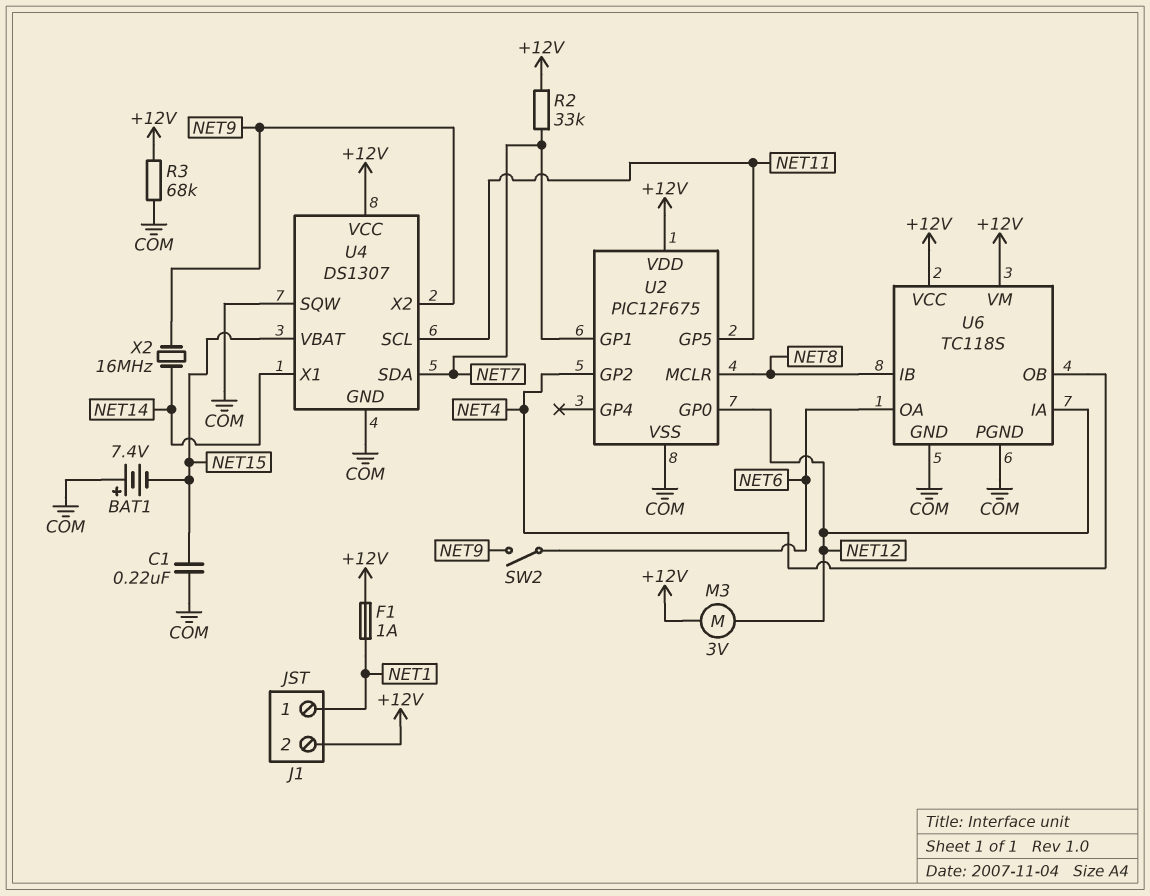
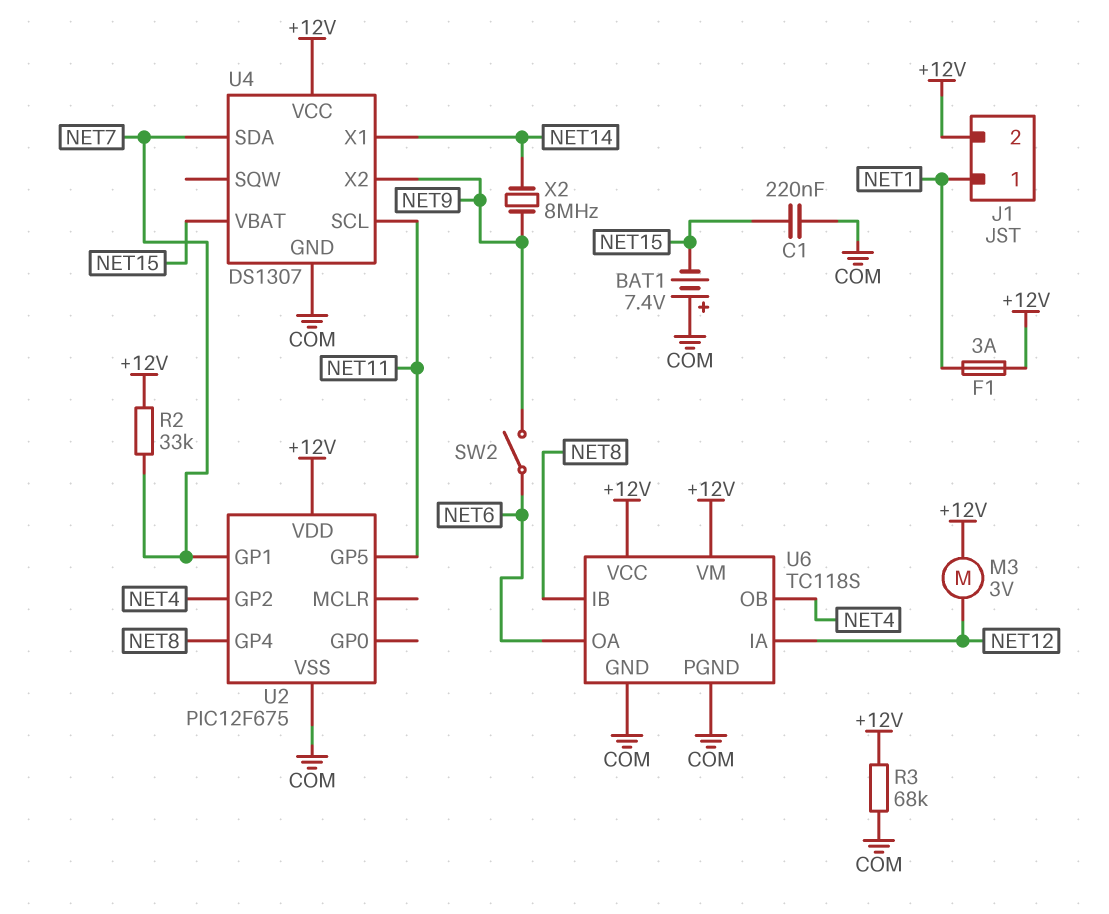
F1: 1A (+12V, NET1) -> 3A (+12V, NET1)
U2 pin GP0: NET12 -> none
U2 pin GP4: none -> NET8
U2 pin MCLR: NET8 -> none
U4 pin SQW: COM -> none
X2: 16MHz (NET9, NET14) -> 8MHz (NET9, NET14)

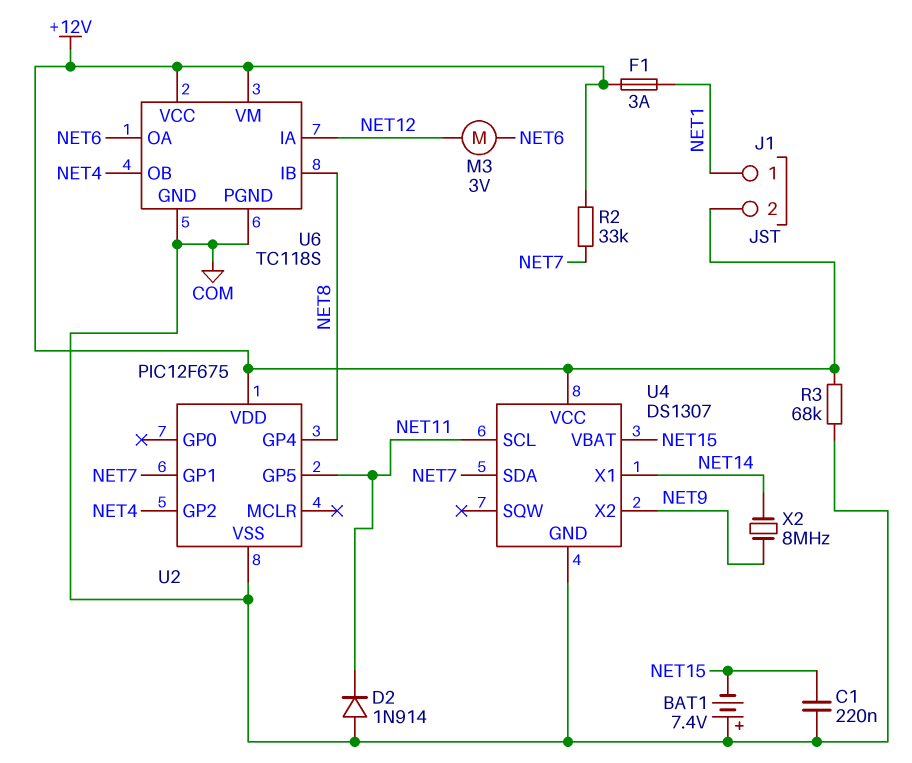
D2: none -> diode 1N914 (A COM, K NET11)
M3: motor 3V (+12V, NET12) -> motor 3V (NET6, NET12)
SW2: switch (NET6, NET9) -> none

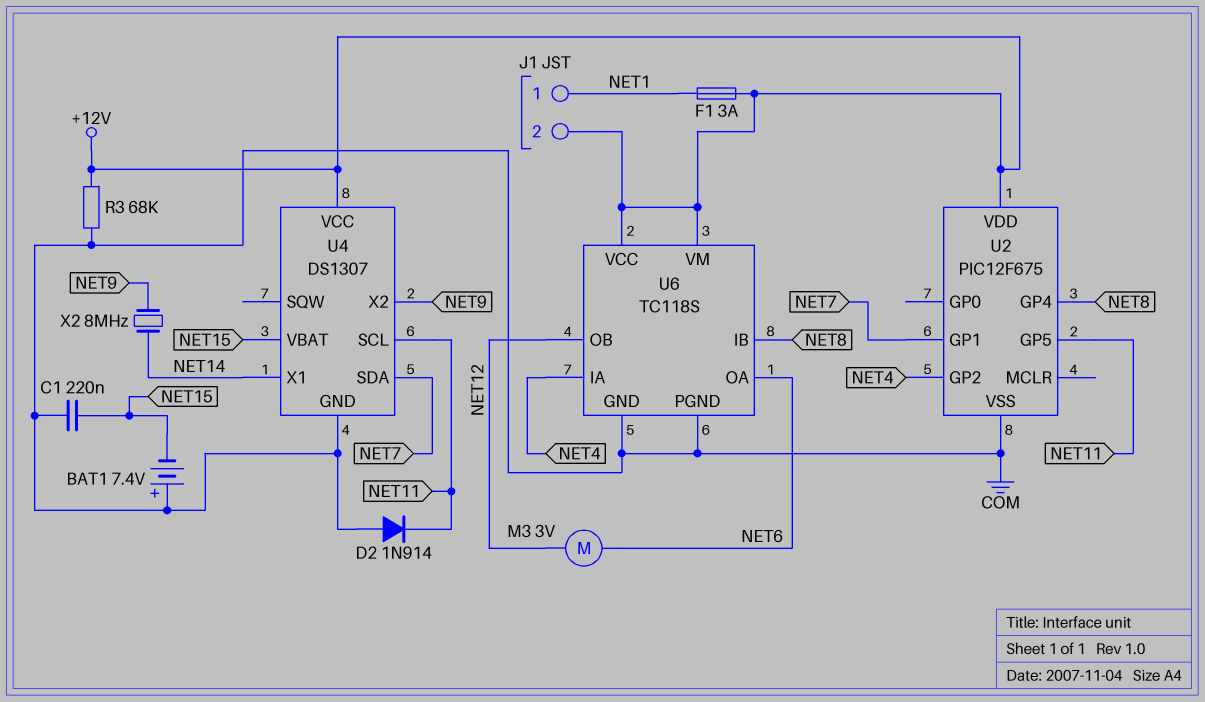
R2: 33k (+12V, NET7) -> none
U6 pin IA: NET12 -> NET4
U6 pin OB: NET4 -> NET12

